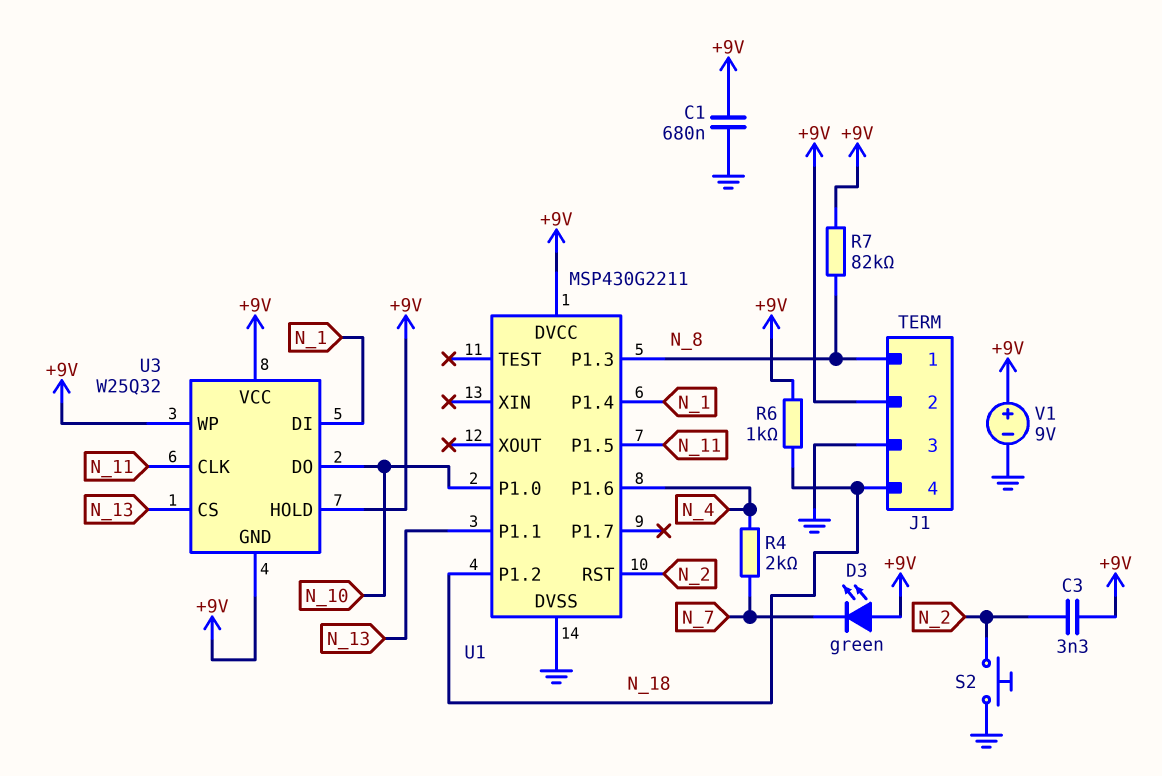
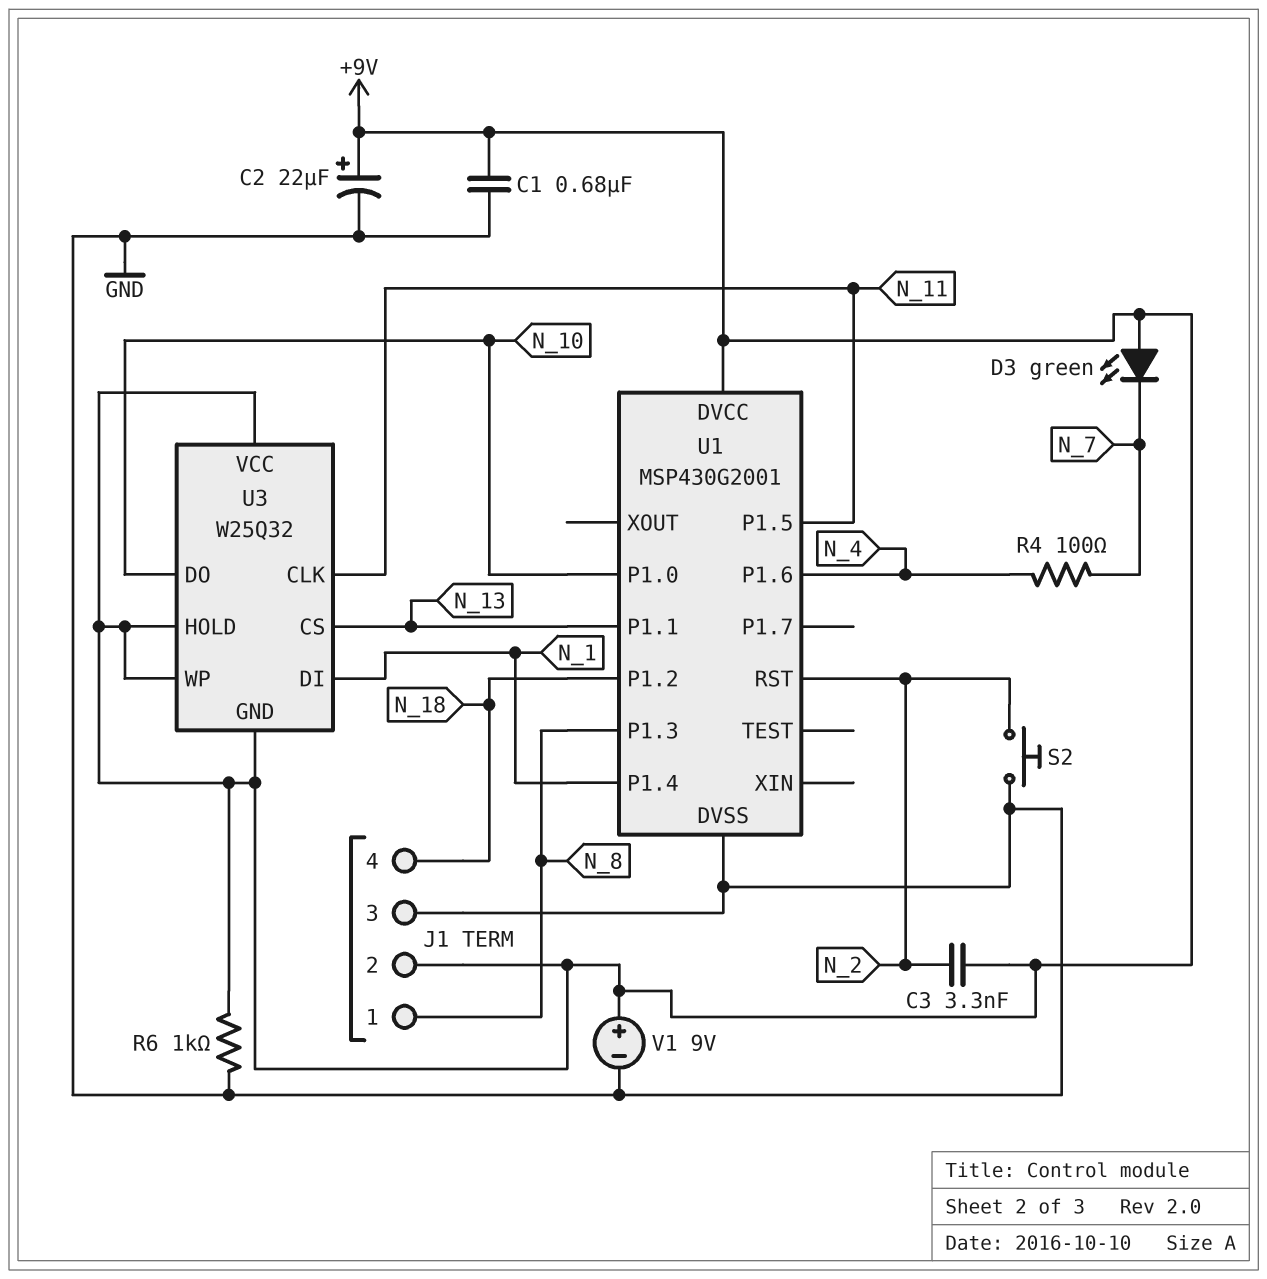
C2: none -> 22uF (plus +9V, minus GND)
R4: 2k (N_4, N_7) -> 100 (N_4, N_7)
R6: 1k (+9V, N_18) -> 1k (+9V, GND)
R7: 82k (+9V, N_8) -> none
U1: MSP430G2211 -> MSP430G2001

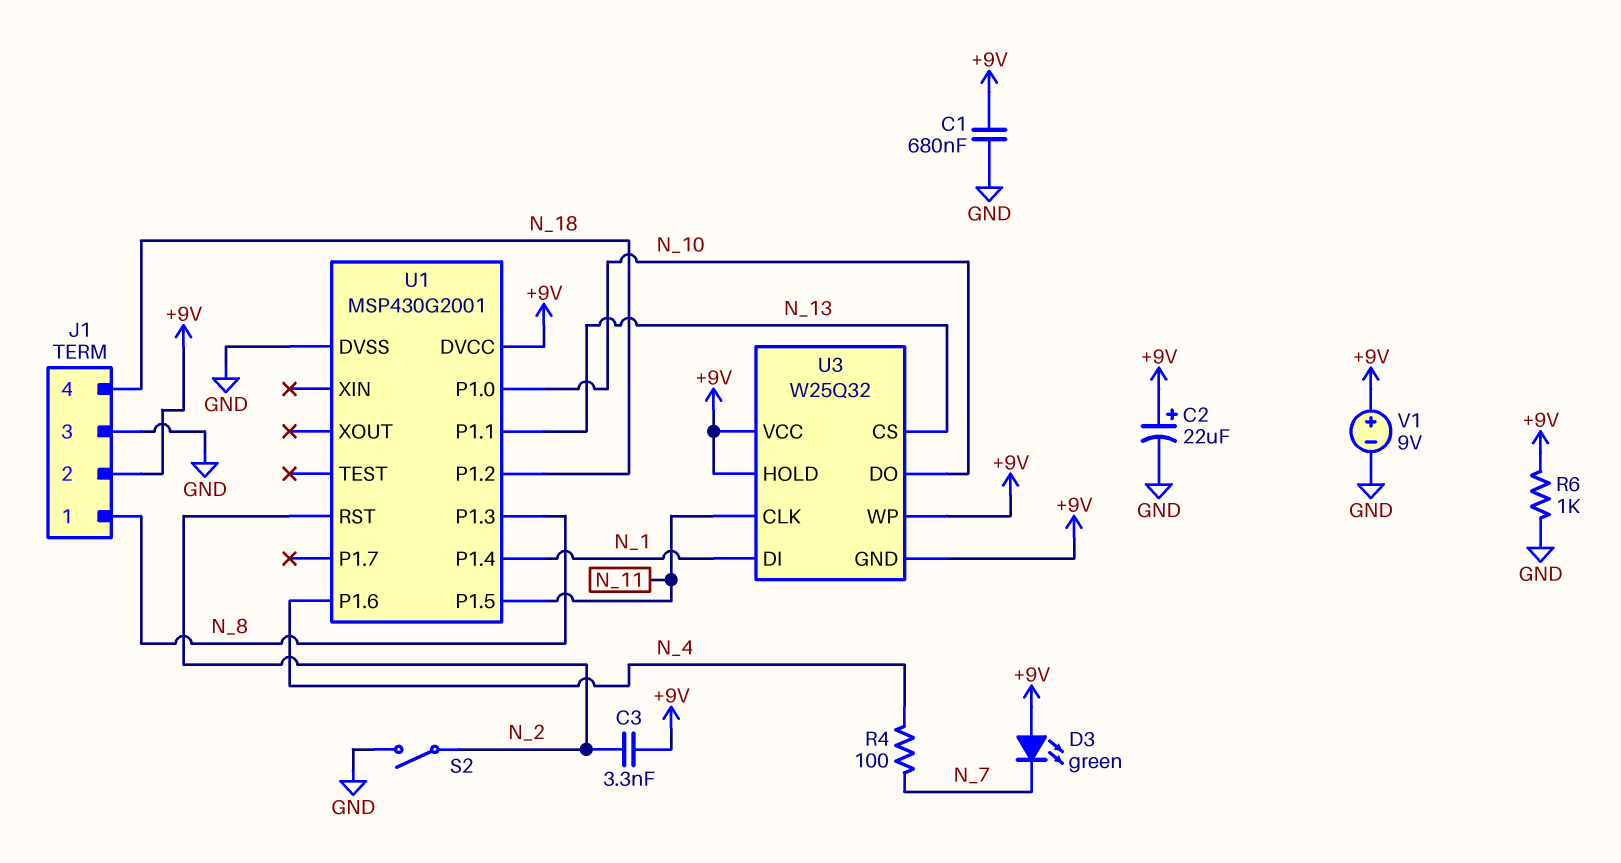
S2: button (GND, N_2) -> switch (GND, N_2)

